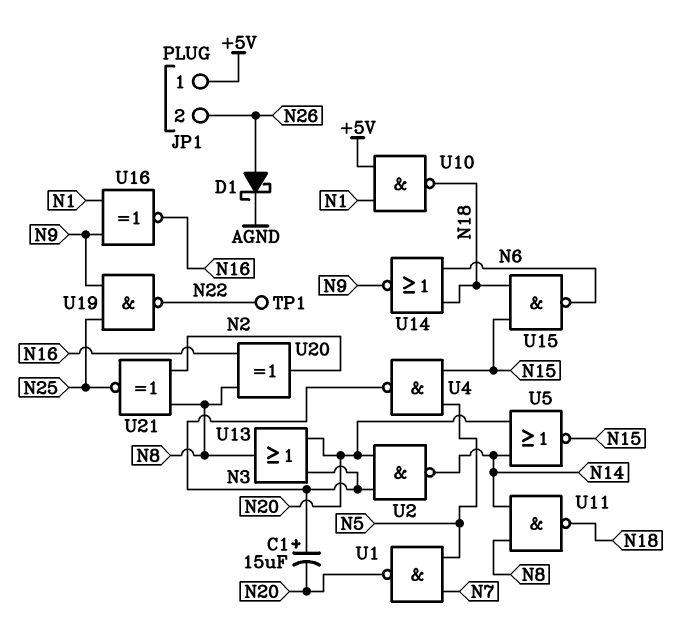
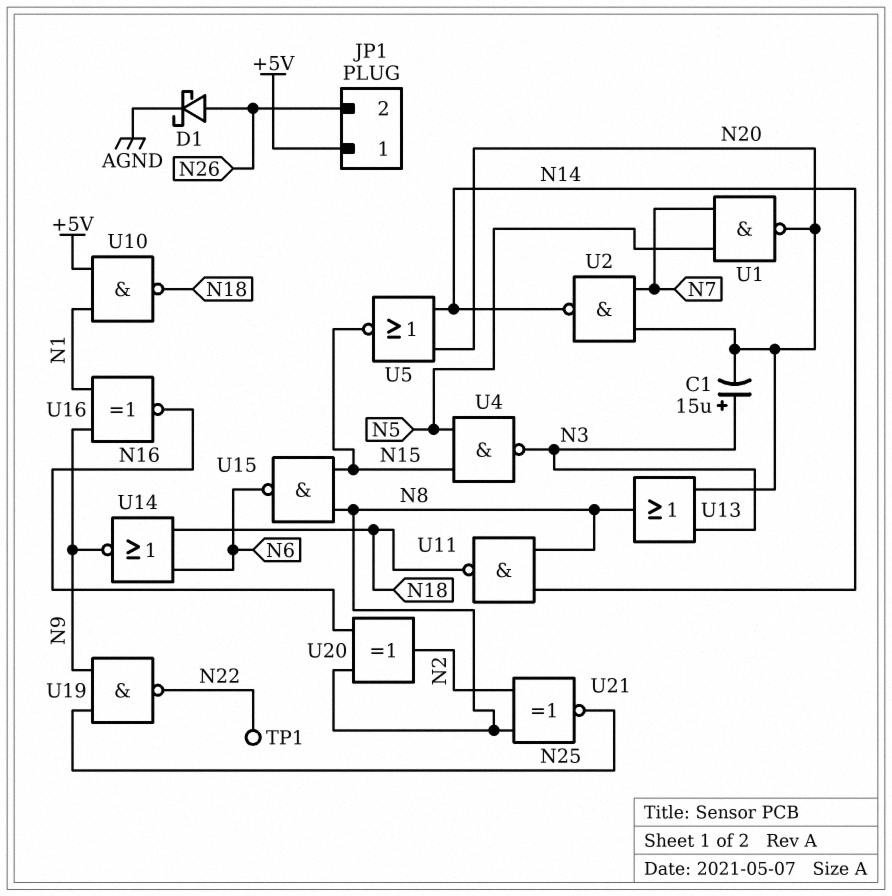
U2: NAND (in N3, in N20, out N14) -> NAND (in N7, in N20, out N14)
U15: NAND (in N15, in N18, out N6) -> NAND (in N8, in N15, out N6)

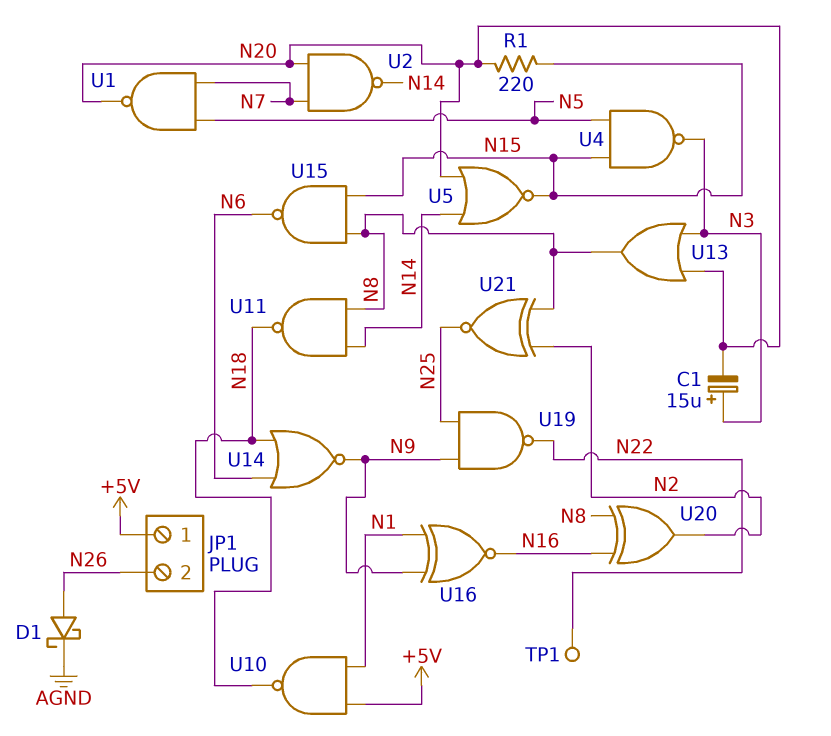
R1: none -> 220 (N15, N20)

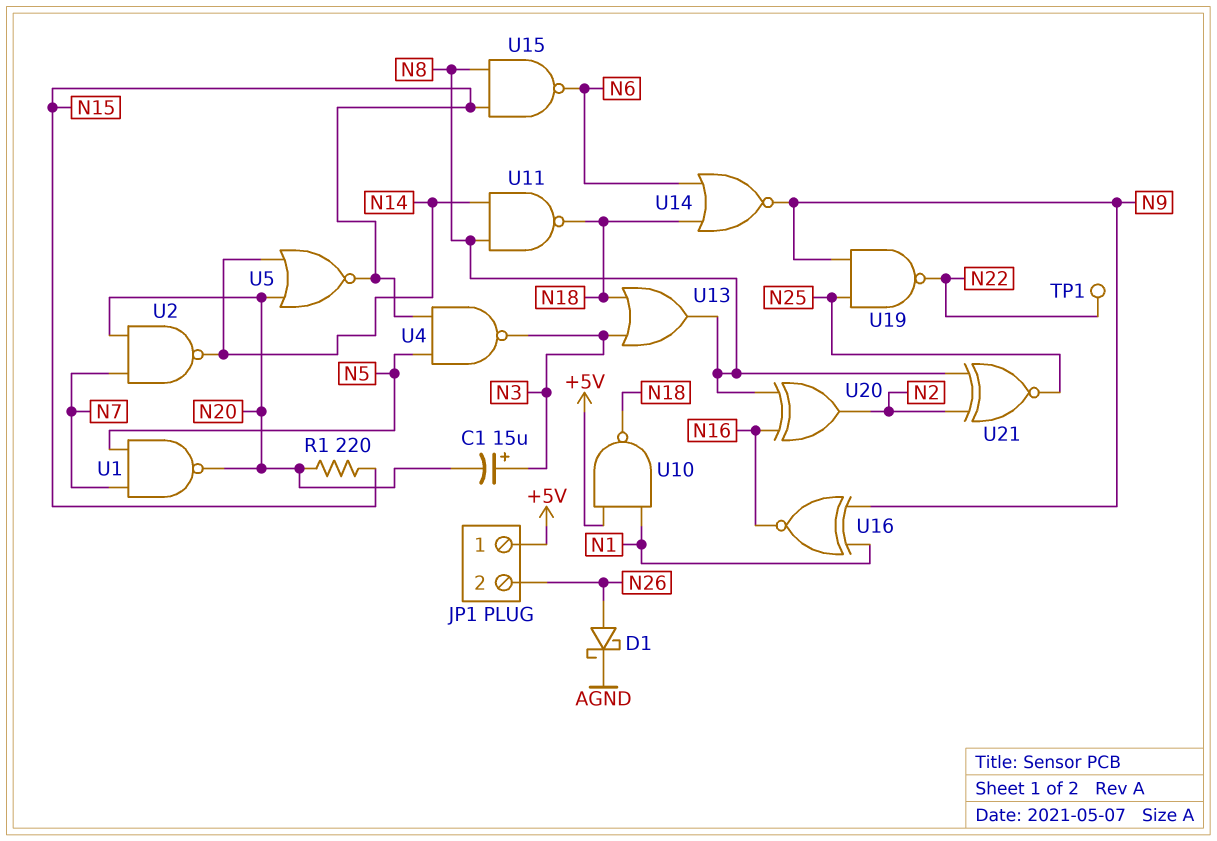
U13: OR (in N3, in N20, out N8) -> OR (in N3, in N18, out N8)

